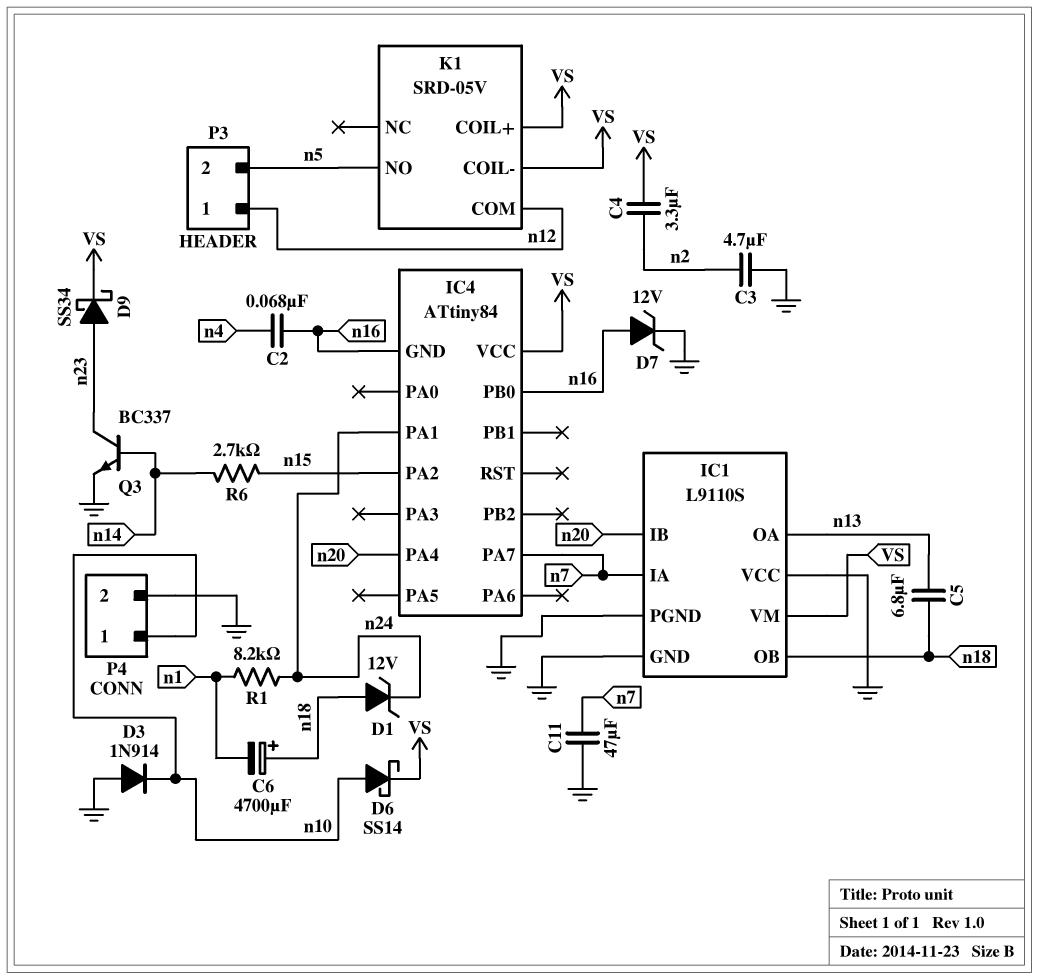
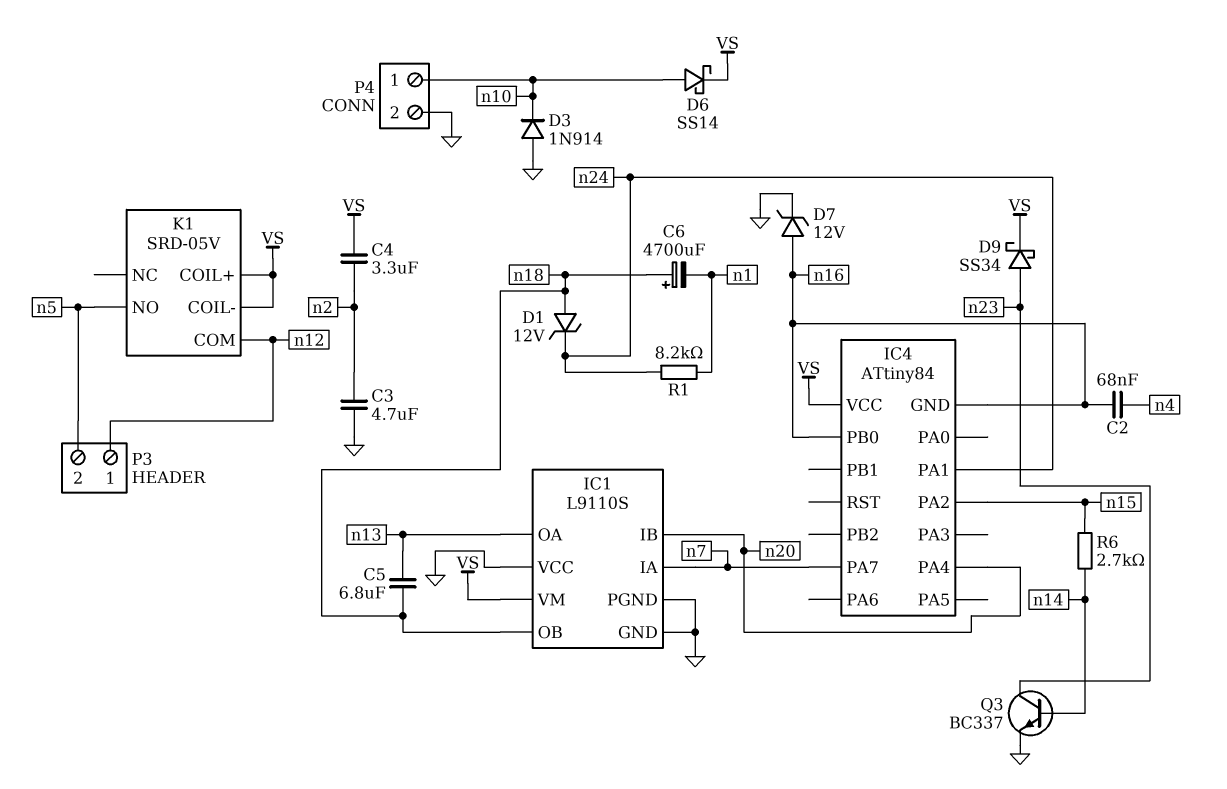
C11: 47uF (GND, n7) -> none

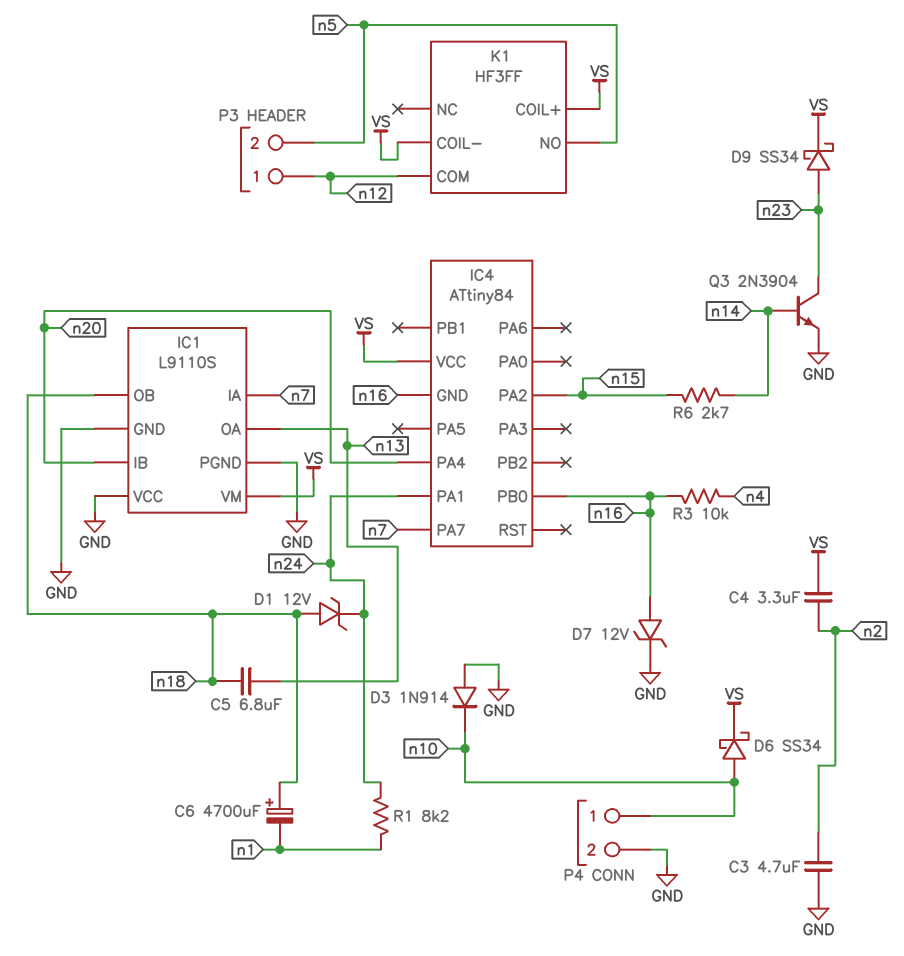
C2: 68nF (n4, n16) -> none
D6: schottky SS14 (A n10, K VS) -> schottky SS34 (A n10, K VS)
K1: SRD-05V -> HF3FF
Q3: NPN BC337 (B n14, C n23, E GND) -> NPN 2N3904 (B n14, C n23, E GND)
R3: none -> 10k (n4, n16)

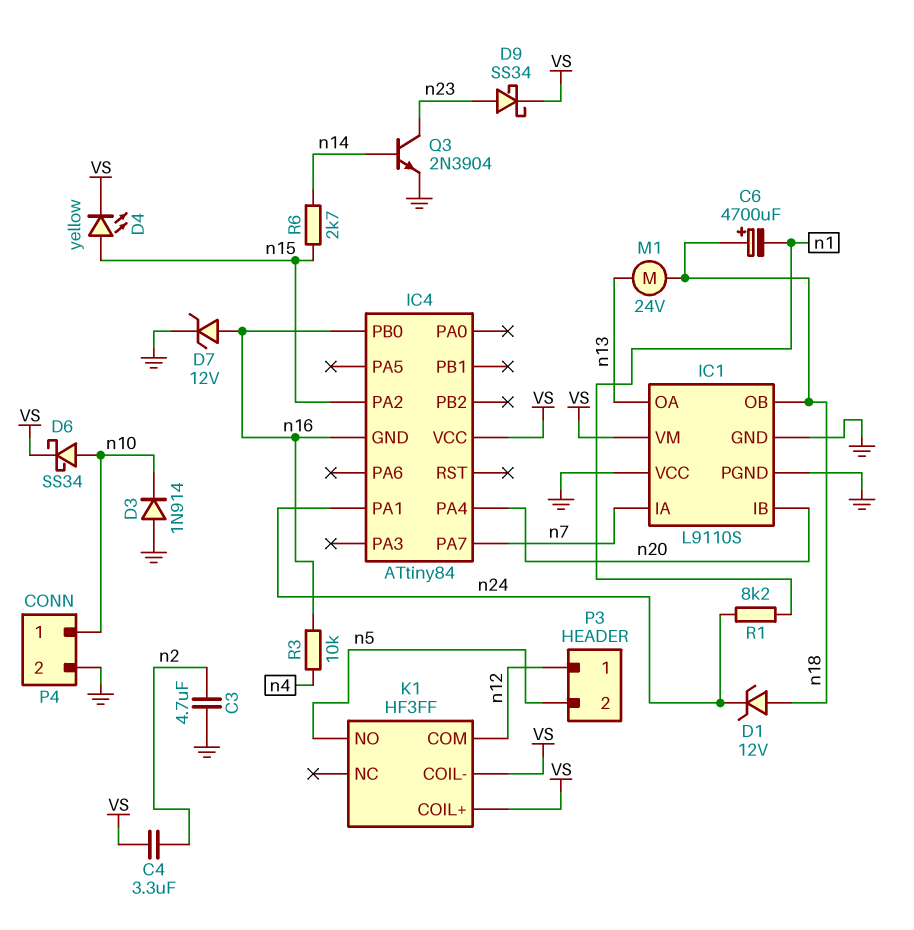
C5: 6.8uF (n13, n18) -> none
D4: none -> LED yellow (A n15, K VS)
M1: none -> motor 24V (n13, n18)

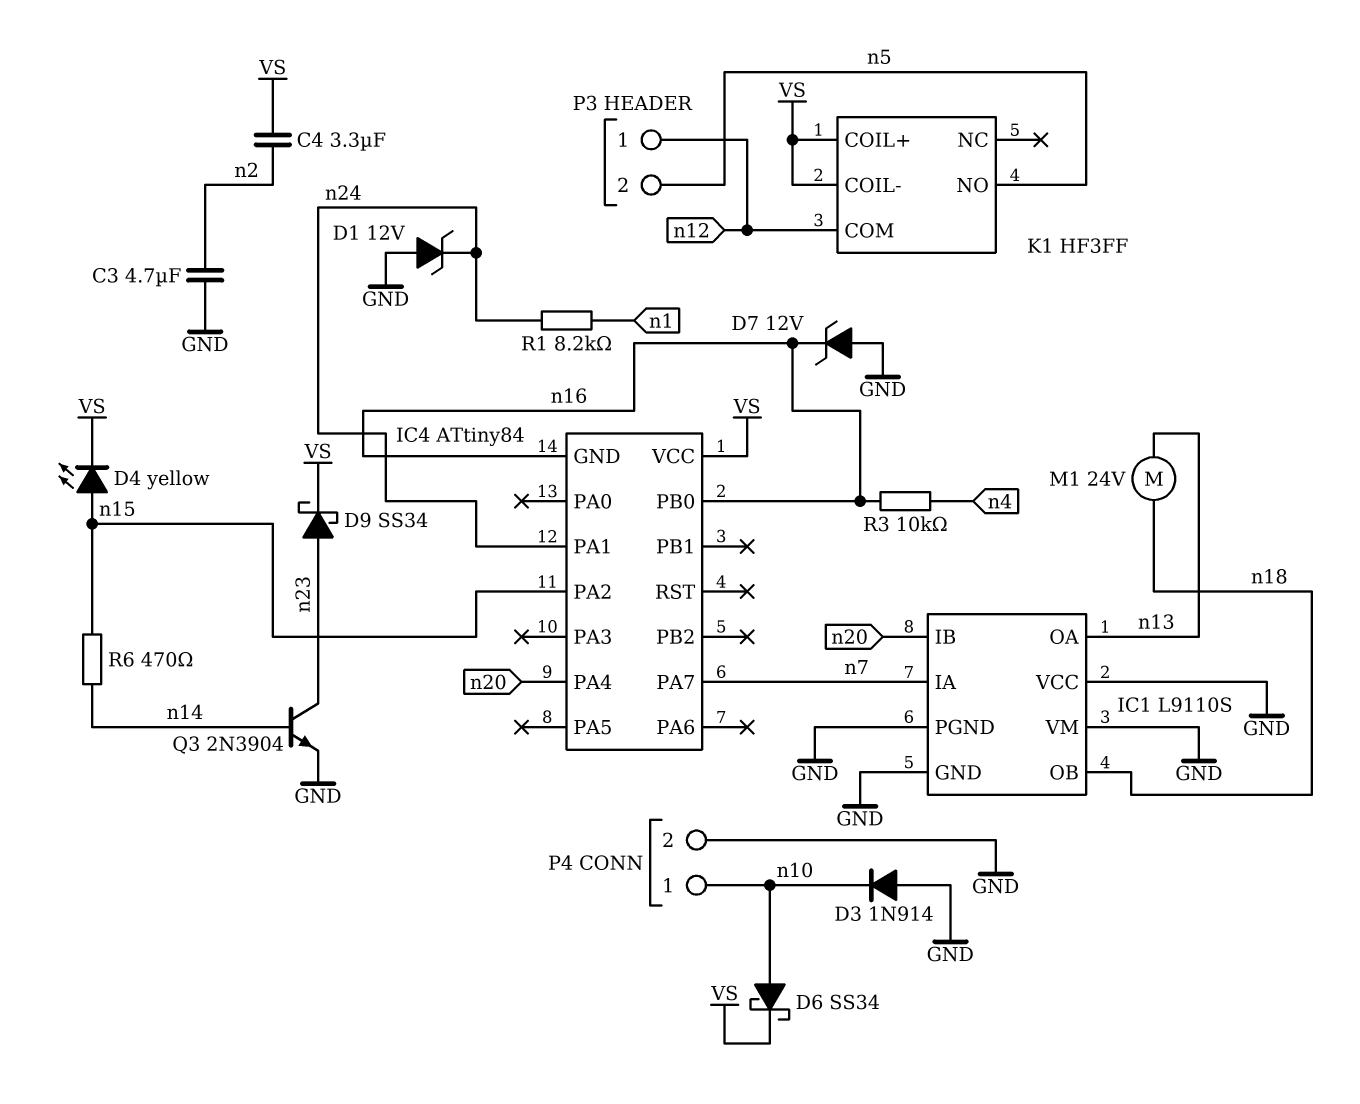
C6: 4700uF (plus n18, minus n1) -> none
D1: zener 12V (A n18, K n24) -> zener 12V (A GND, K n24)
D7: zener 12V (A n16, K GND) -> zener 12V (A GND, K n16)
IC1 pin VM: VS -> GND
R6: 2.7k (n14, n15) -> 470 (n14, n15)

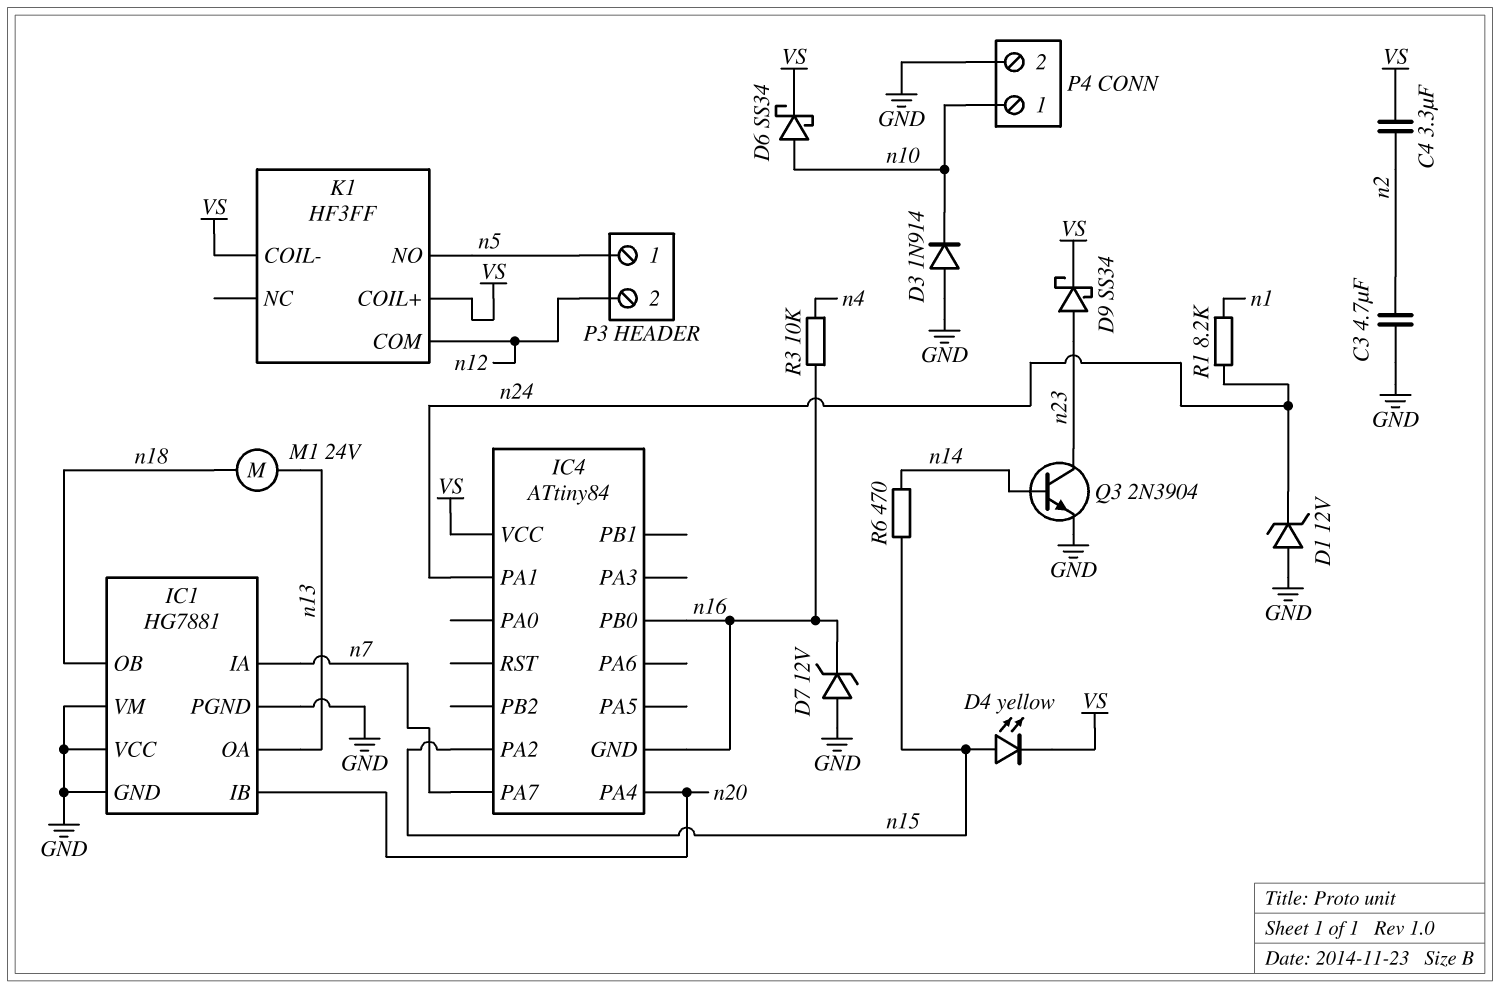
IC1: L9110S -> HG7881
P3 pin 1: n12 -> n5
P3 pin 2: n5 -> n12

